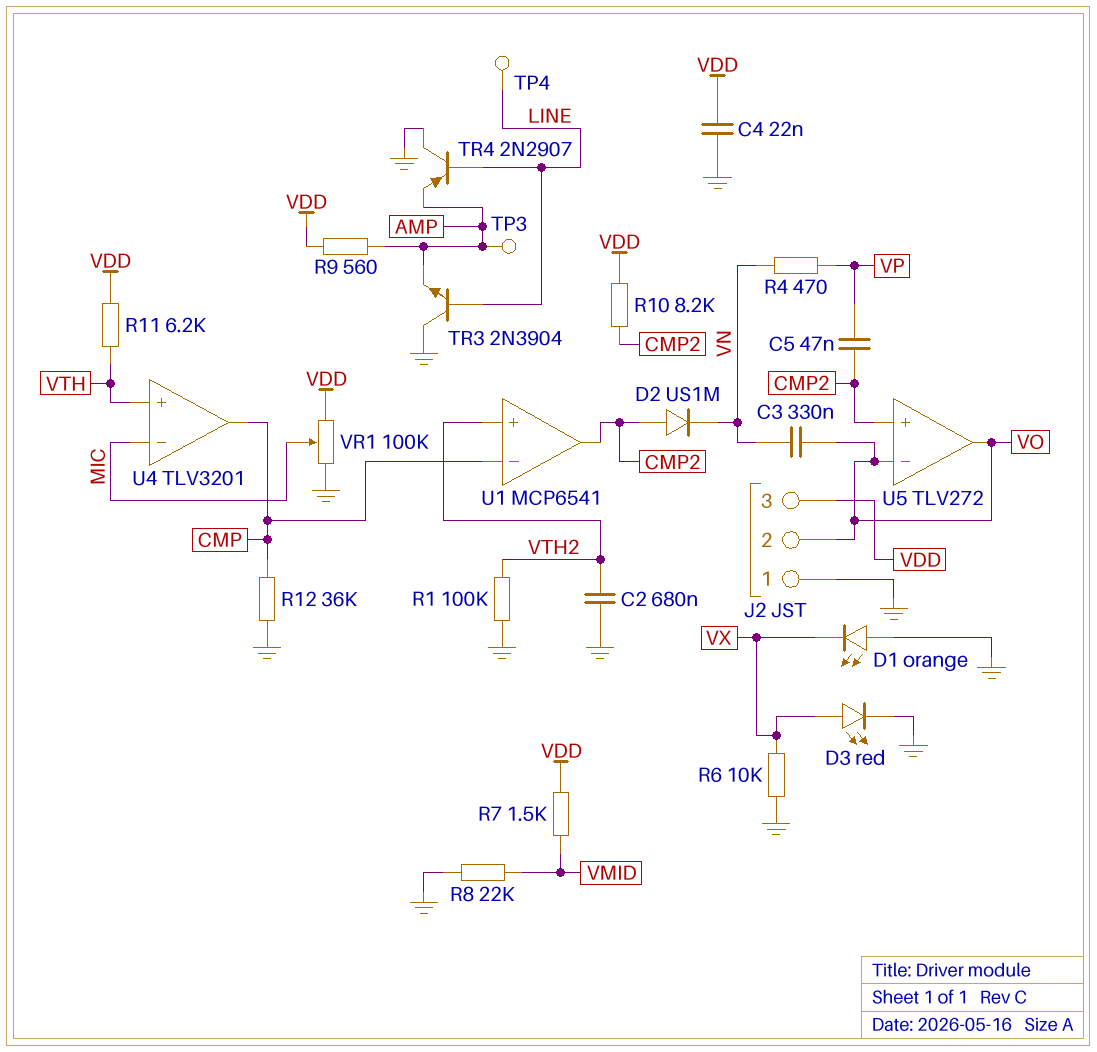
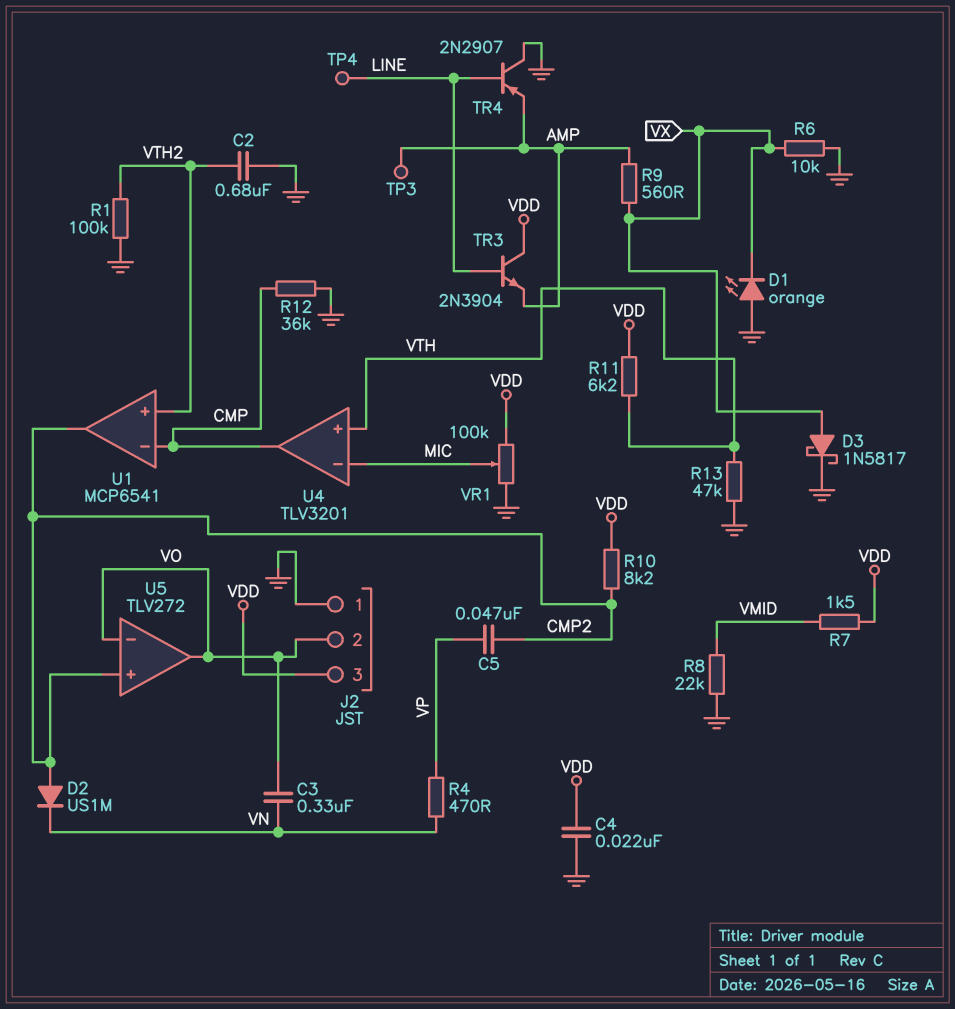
D3: LED red (A VX, K GND) -> schottky 1N5817 (A VX, K GND)
R9: 560 (AMP, VDD) -> 560 (AMP, VX)
R13: none -> 47k (GND, VTH)
TR3: NPN 2N3904 (B LINE, C GND, E AMP) -> NPN 2N3904 (B LINE, C VDD, E AMP)

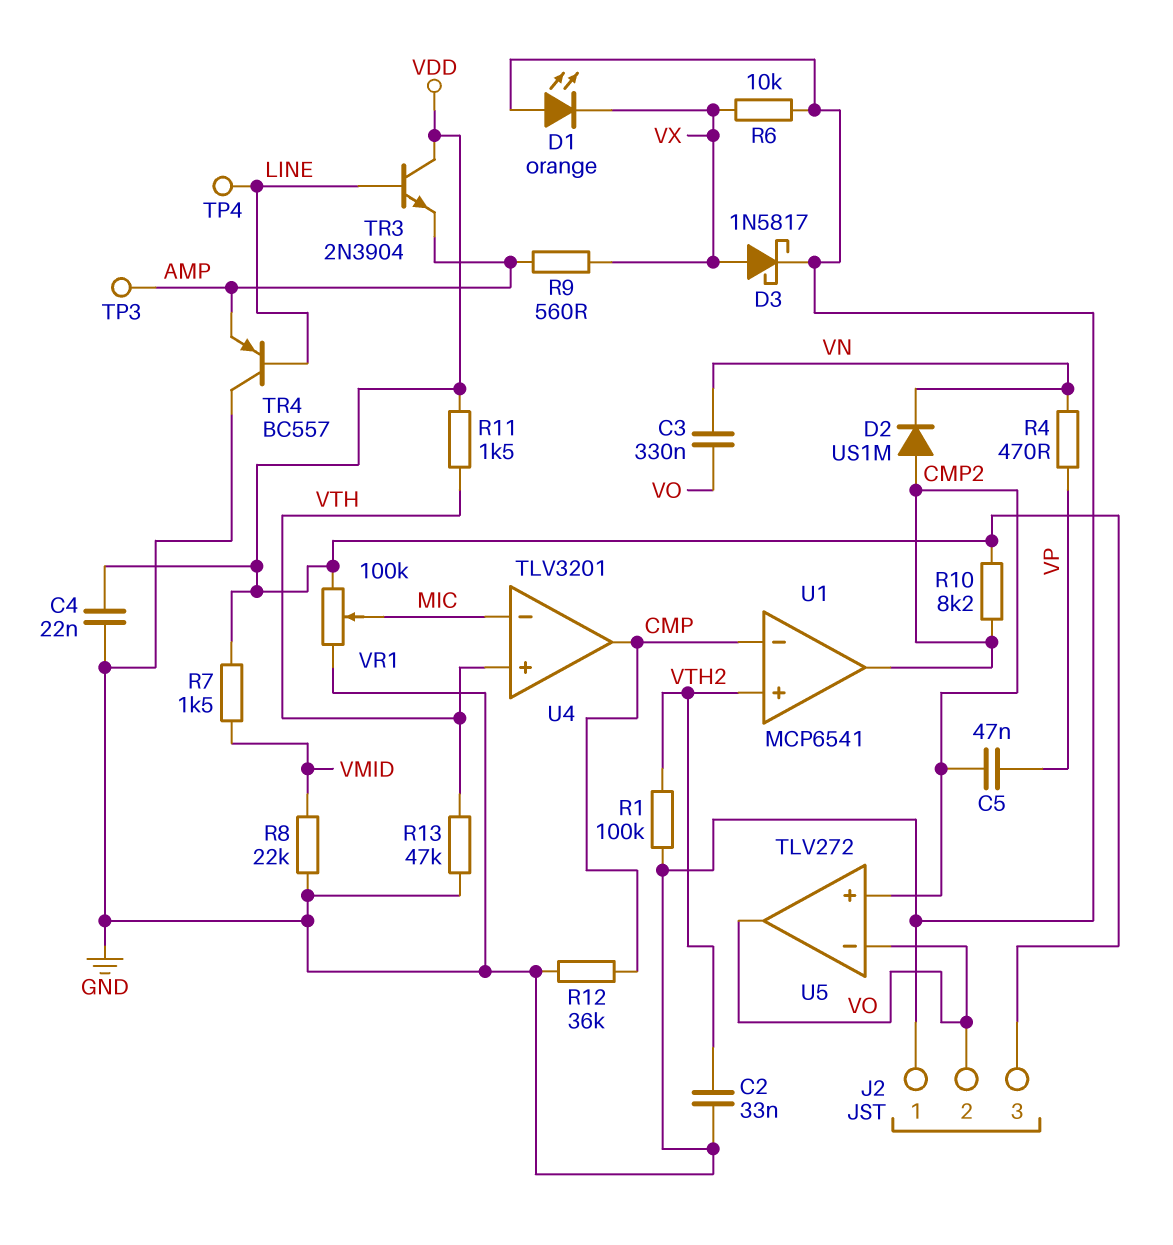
C2: 680nF (GND, VTH2) -> 33nF (GND, VTH2)
R11: 6.2k (VDD, VTH) -> 1.5k (VDD, VTH)
TR4: PNP 2N2907 (B LINE, C GND, E AMP) -> PNP BC557 (B LINE, C GND, E AMP)

